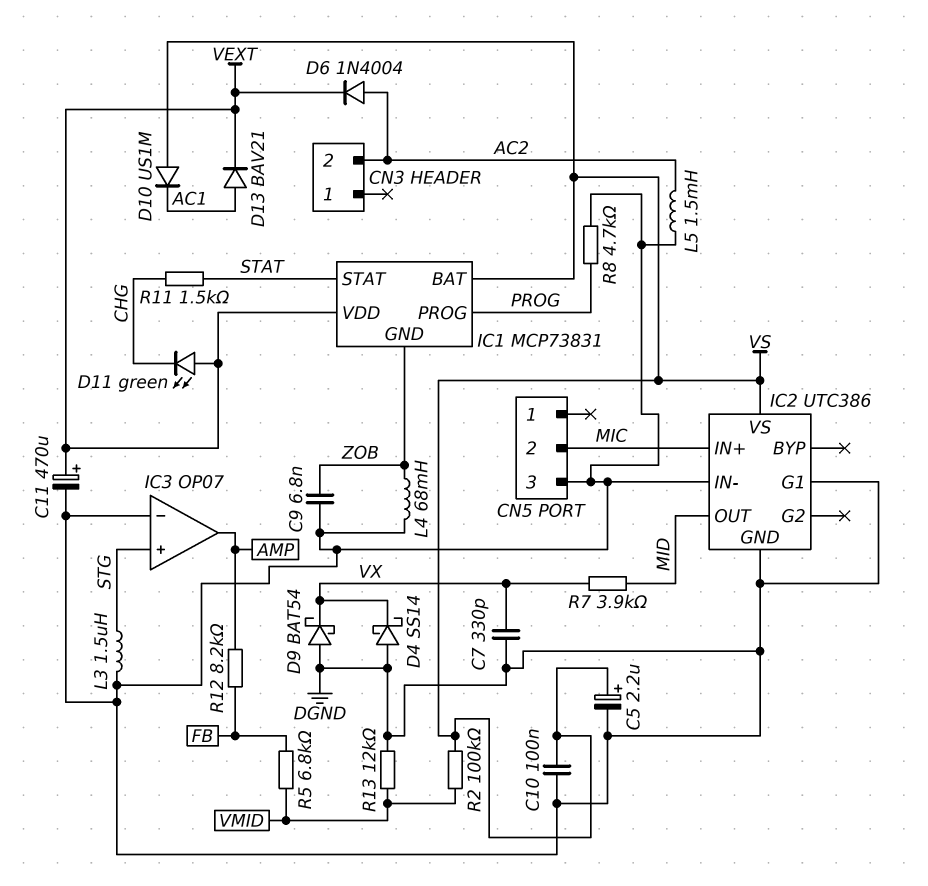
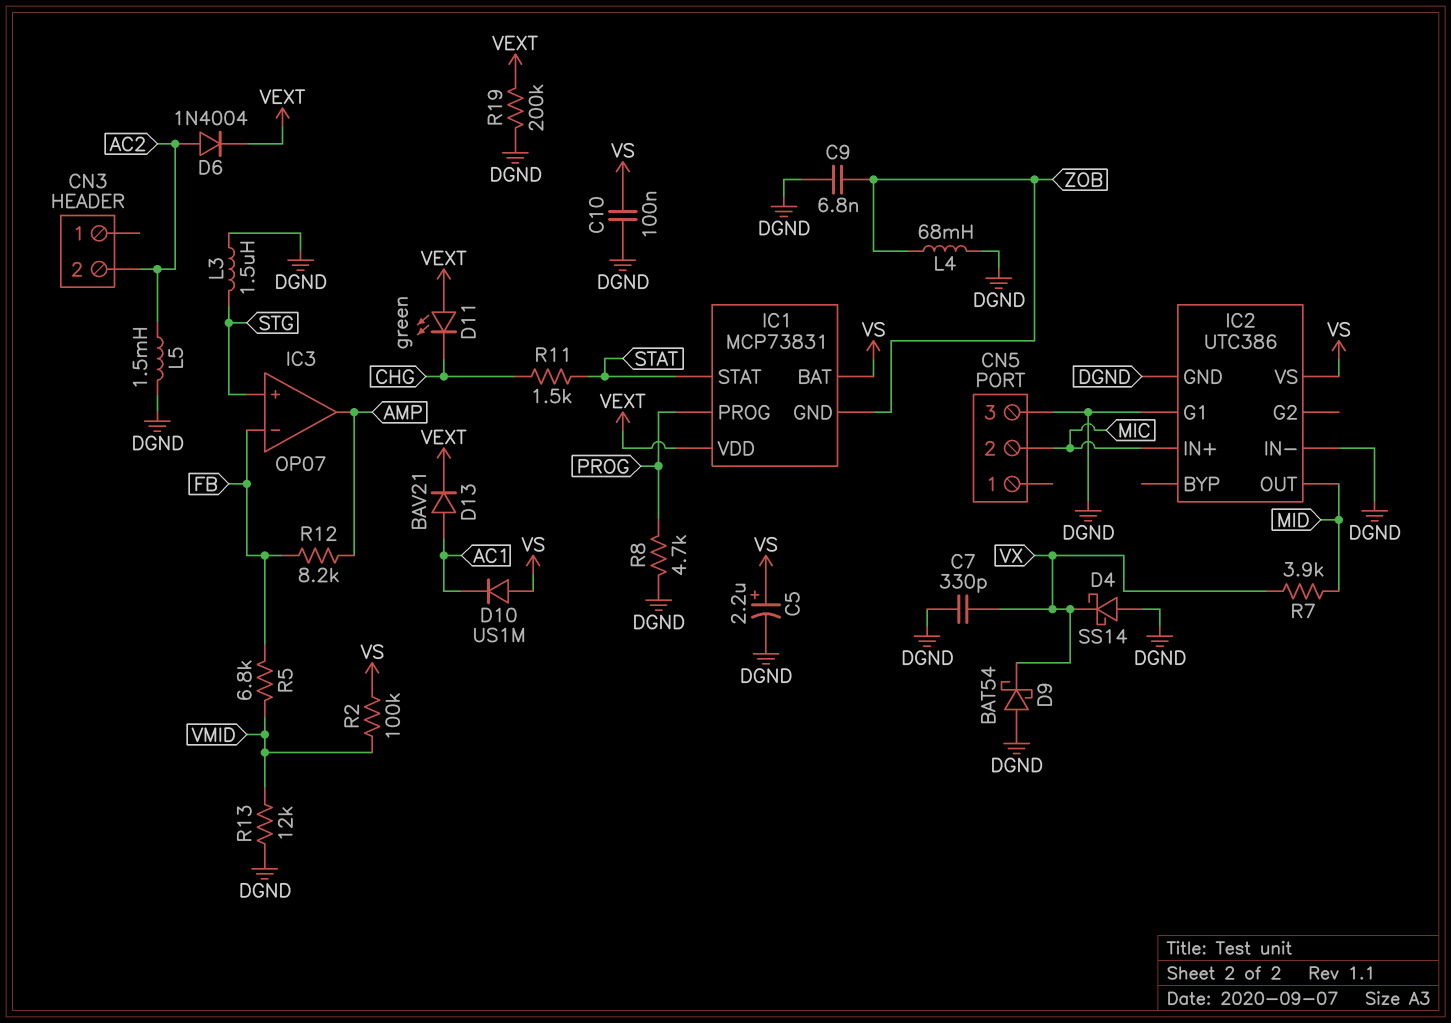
C11: 470uF (plus VEXT, minus DGND) -> none
IC3 pin in-: DGND -> FB
R19: none -> 200k (DGND, VEXT)

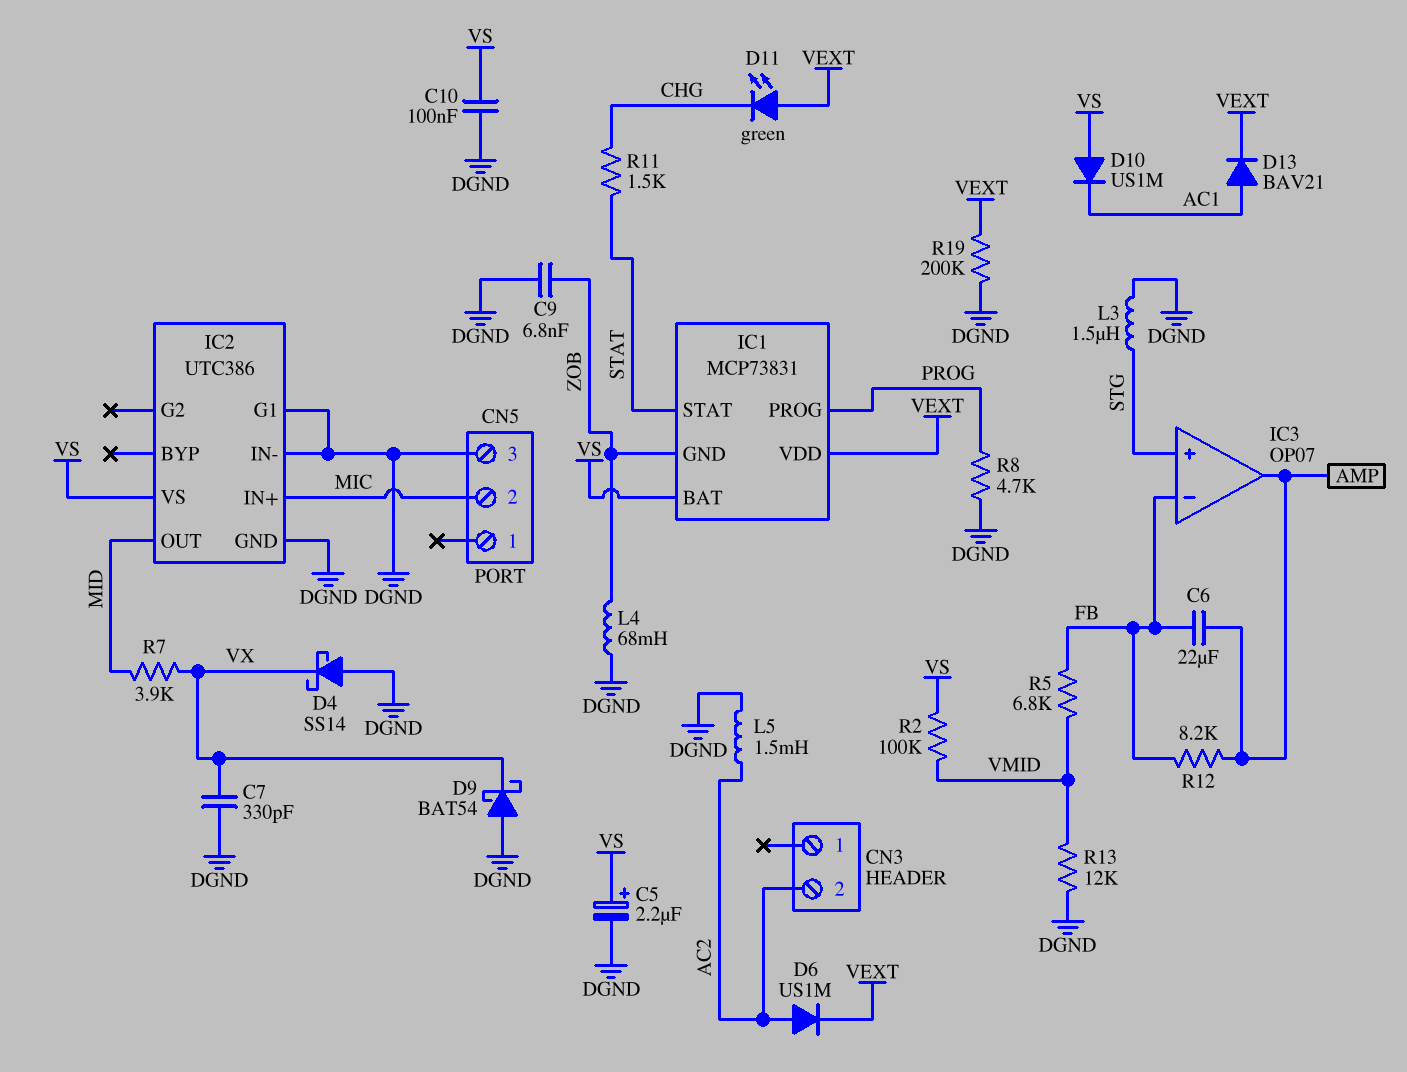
C6: none -> 22uF (AMP, FB)
D6: diode 1N4004 (A AC2, K VEXT) -> diode US1M (A AC2, K VEXT)

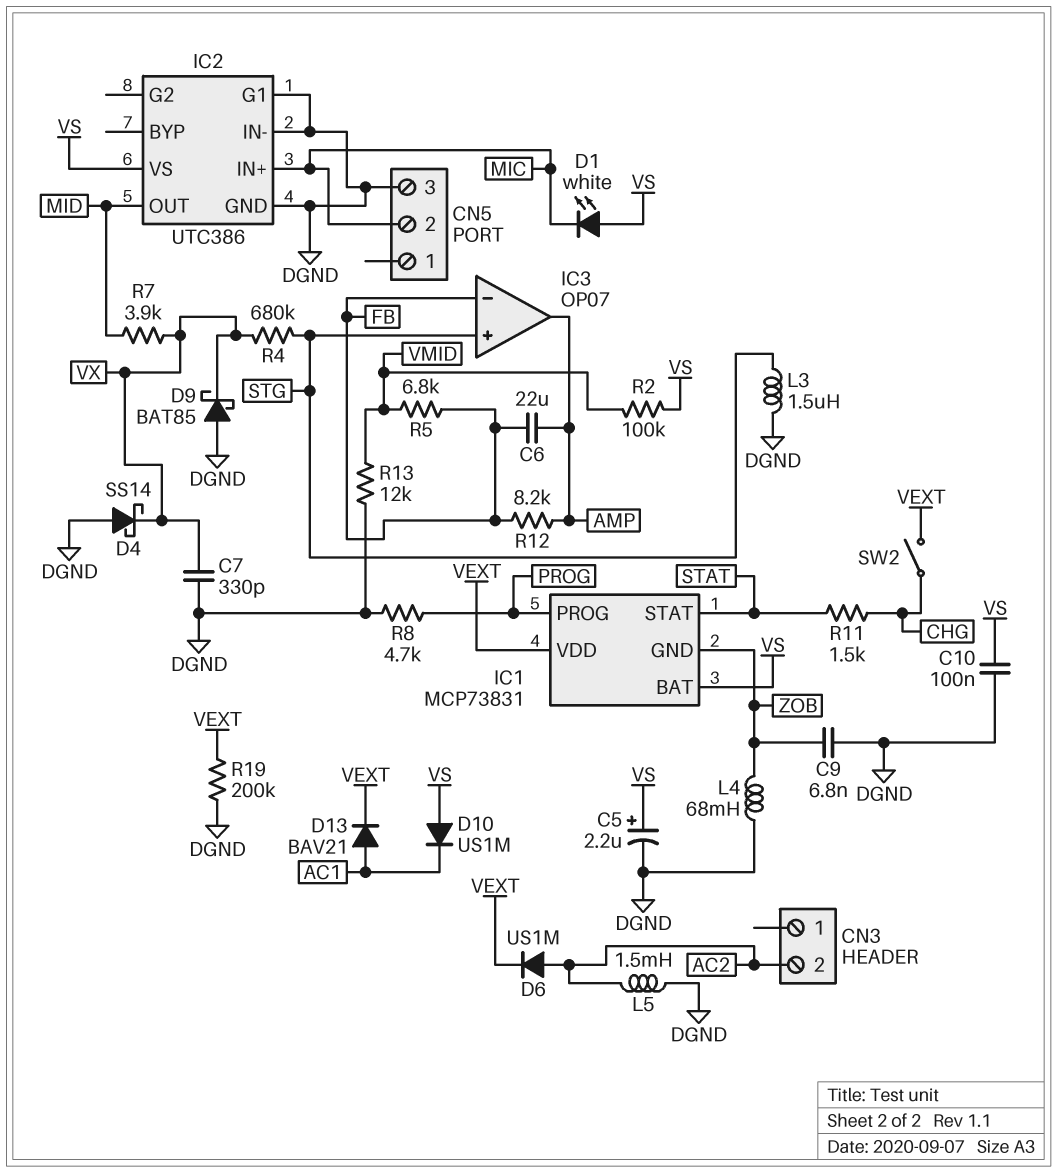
D1: none -> LED white (A VS, K MIC)
D9: schottky BAT54 (A DGND, K VX) -> schottky BAT85 (A DGND, K VX)
D11: LED green (A VEXT, K CHG) -> none
R4: none -> 680k (STG, VX)
SW2: none -> switch (CHG, VEXT)

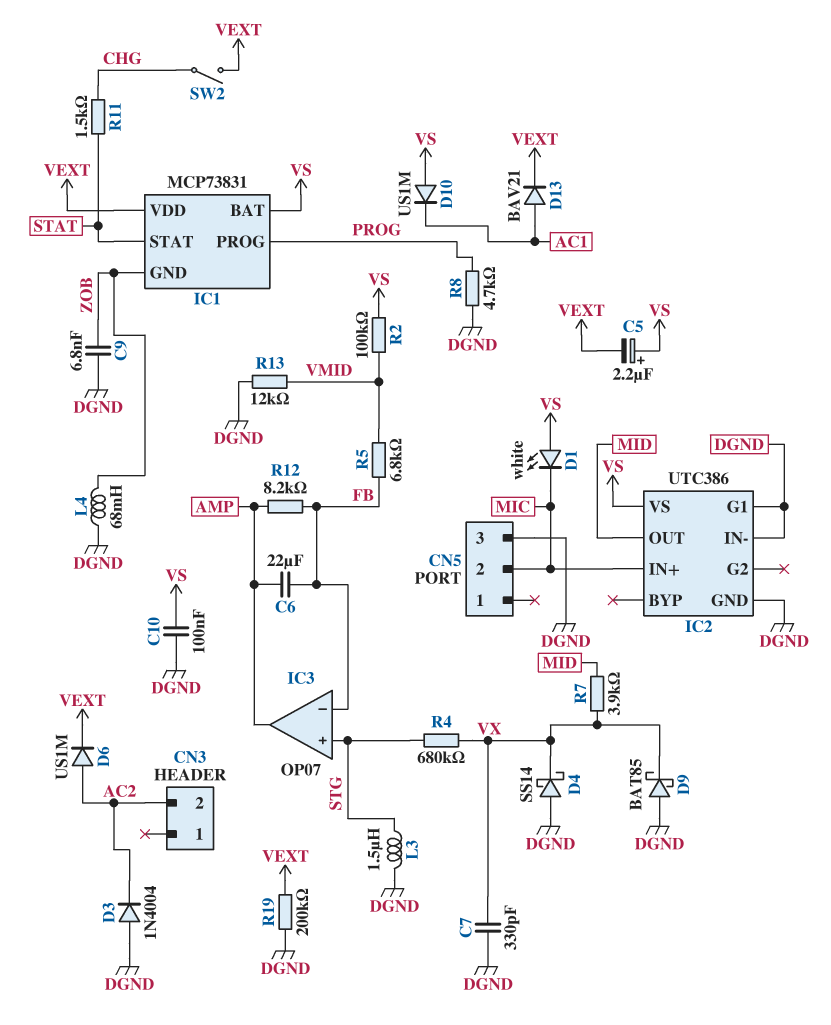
C5: 2.2uF (plus VS, minus DGND) -> 2.2uF (plus VS, minus VEXT)
D3: none -> diode 1N4004 (A DGND, K AC2)
L5: 1.5mH (AC2, DGND) -> none

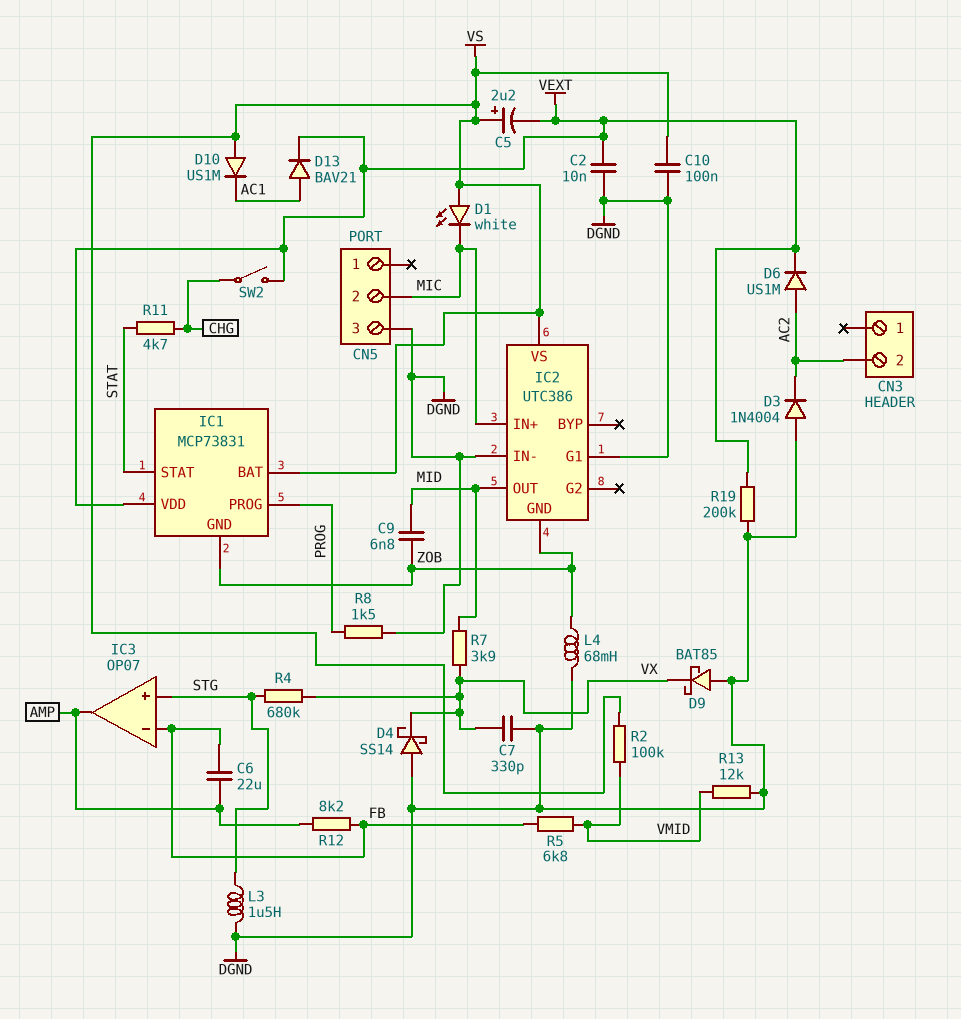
C2: none -> 10nF (DGND, VEXT)
C9: 6.8nF (DGND, ZOB) -> 6.8nF (MID, ZOB)
IC2 pin GND: DGND -> ZOB
R8: 4.7k (DGND, PROG) -> 1.5k (DGND, PROG)
R11: 1.5k (CHG, STAT) -> 4.7k (CHG, STAT)

